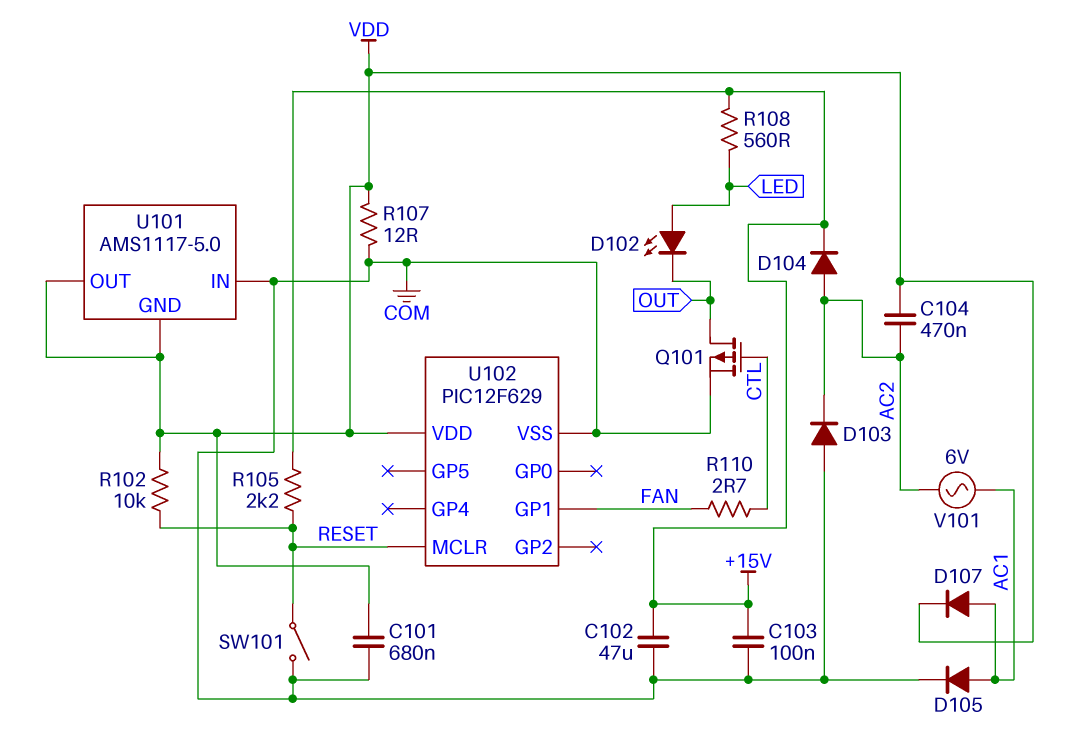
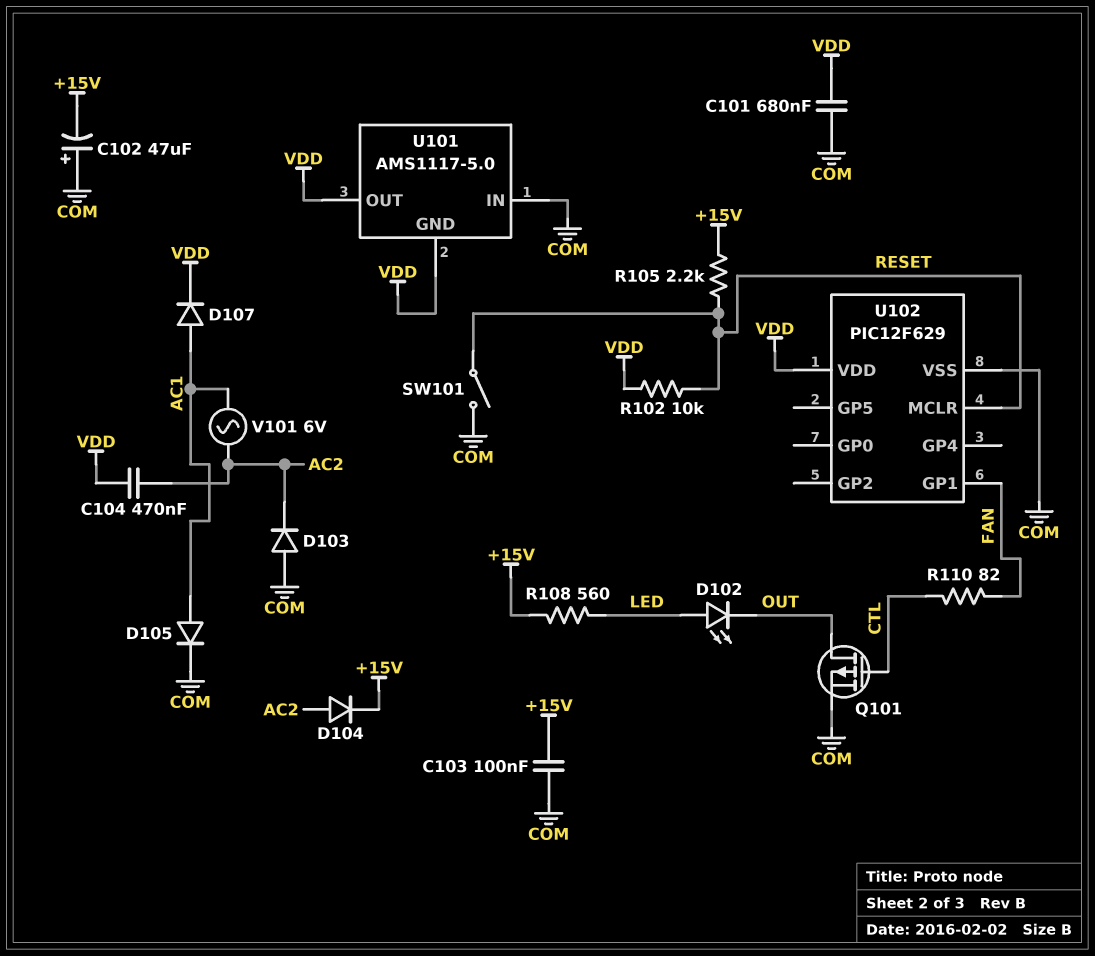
C102: 47uF (+15V, COM) -> 47uF (plus COM, minus +15V)
R107: 12 (COM, VDD) -> none
R110: 2.7 (CTL, FAN) -> 82 (CTL, FAN)

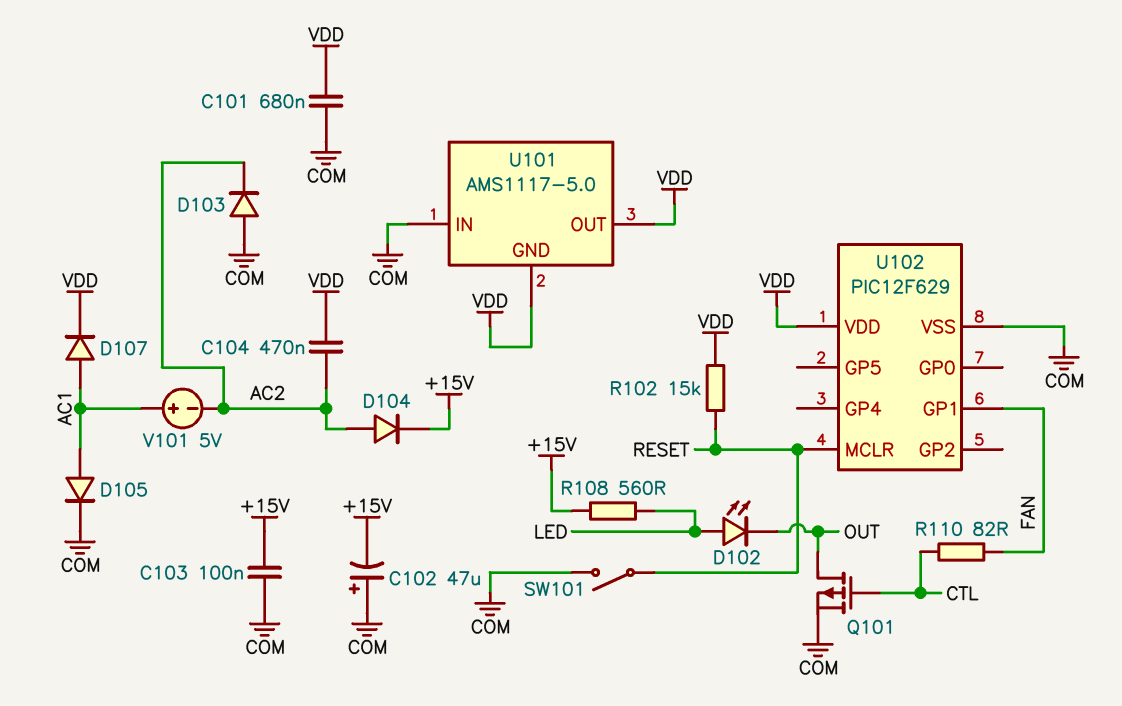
R102: 10k (RESET, VDD) -> 15k (RESET, VDD)
R105: 2.2k (+15V, RESET) -> none
V101: AC 6V (AC1, AC2) -> 5V (plus AC1, minus AC2)

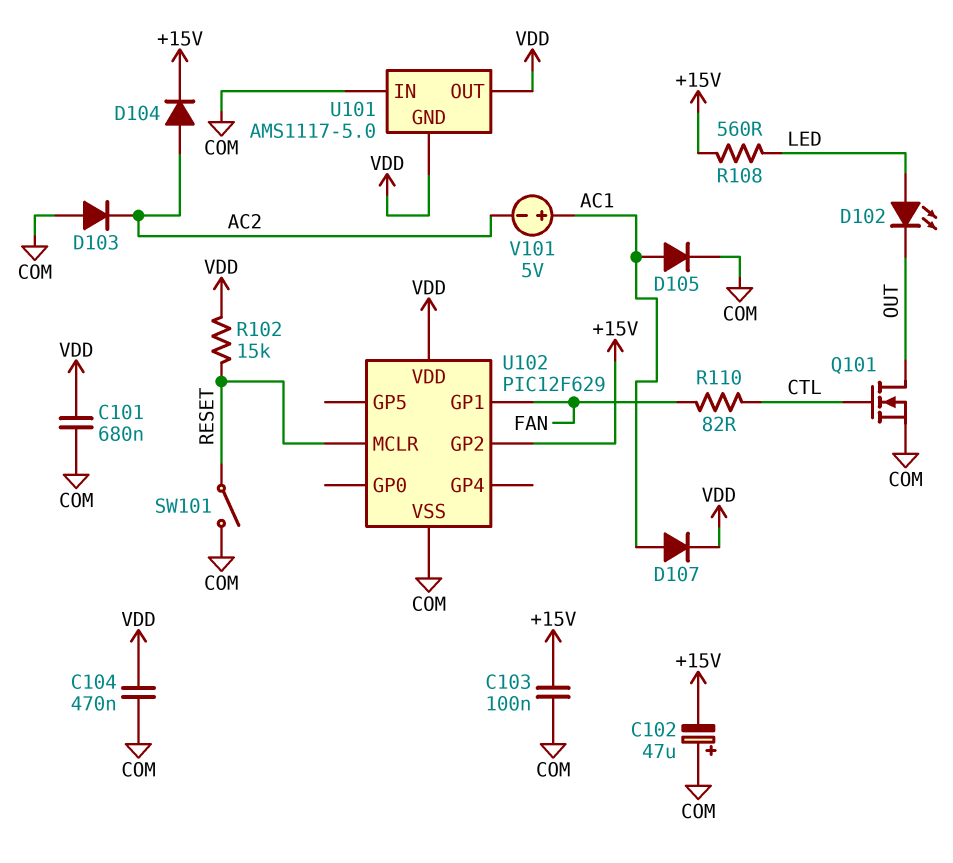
C104: 470nF (AC2, VDD) -> 470nF (COM, VDD)
Q101: PMOS (G CTL, D OUT, S COM) -> NMOS (G CTL, D OUT, S COM)
U102 pin GP2: none -> +15V

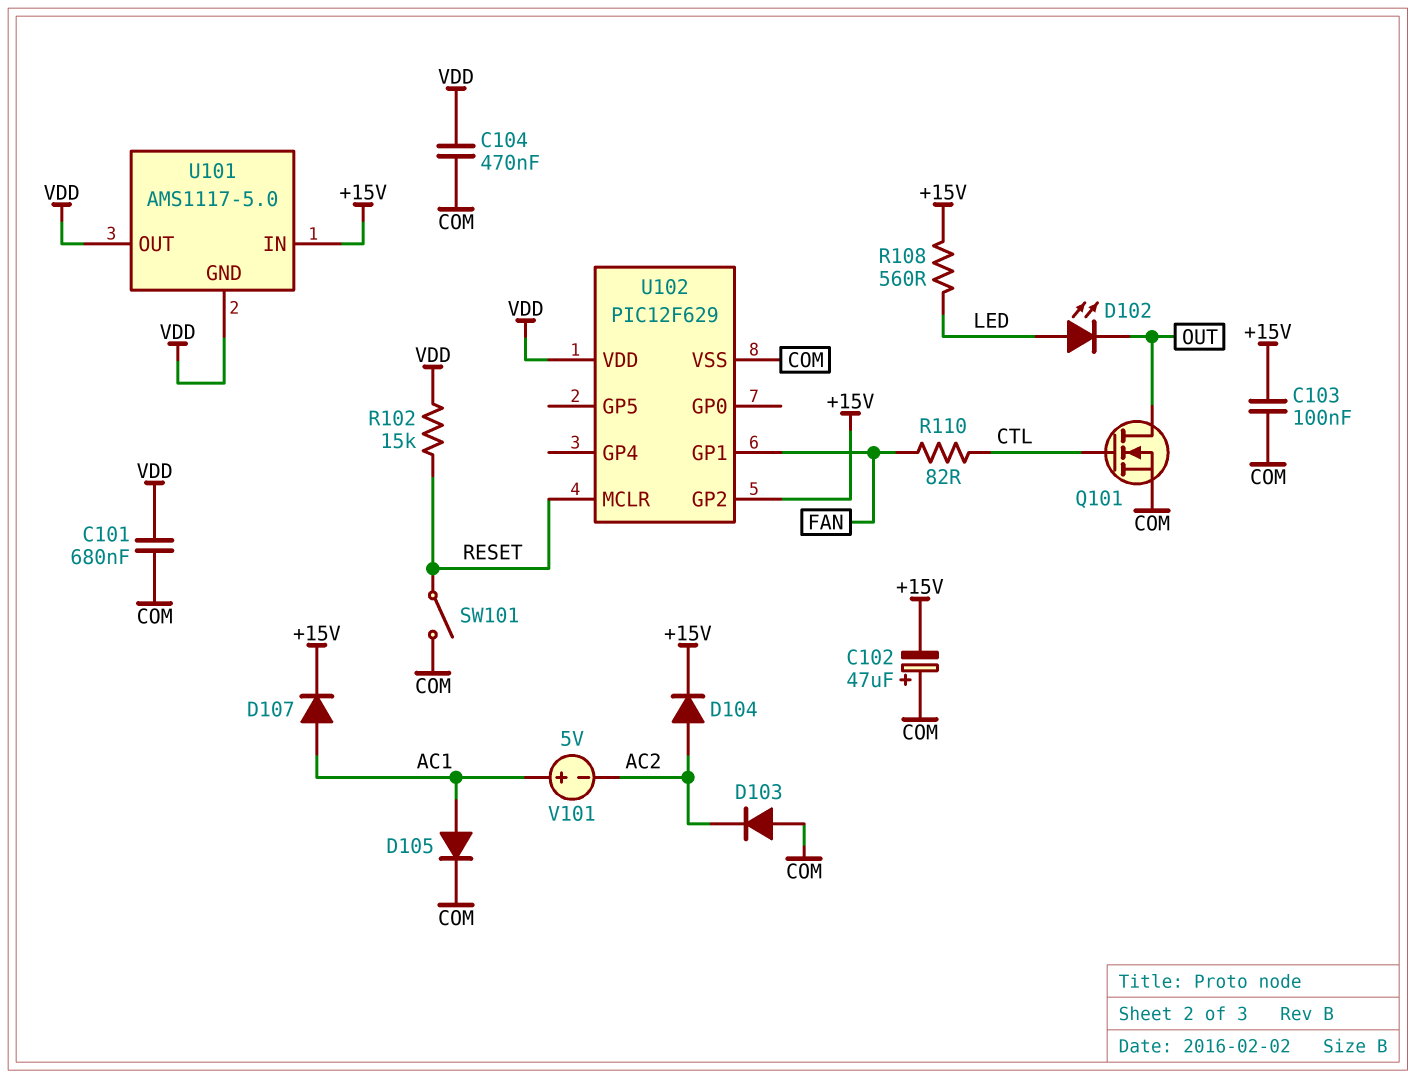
D107: diode (A AC1, K VDD) -> diode (A AC1, K +15V)
U101 pin IN: COM -> +15V

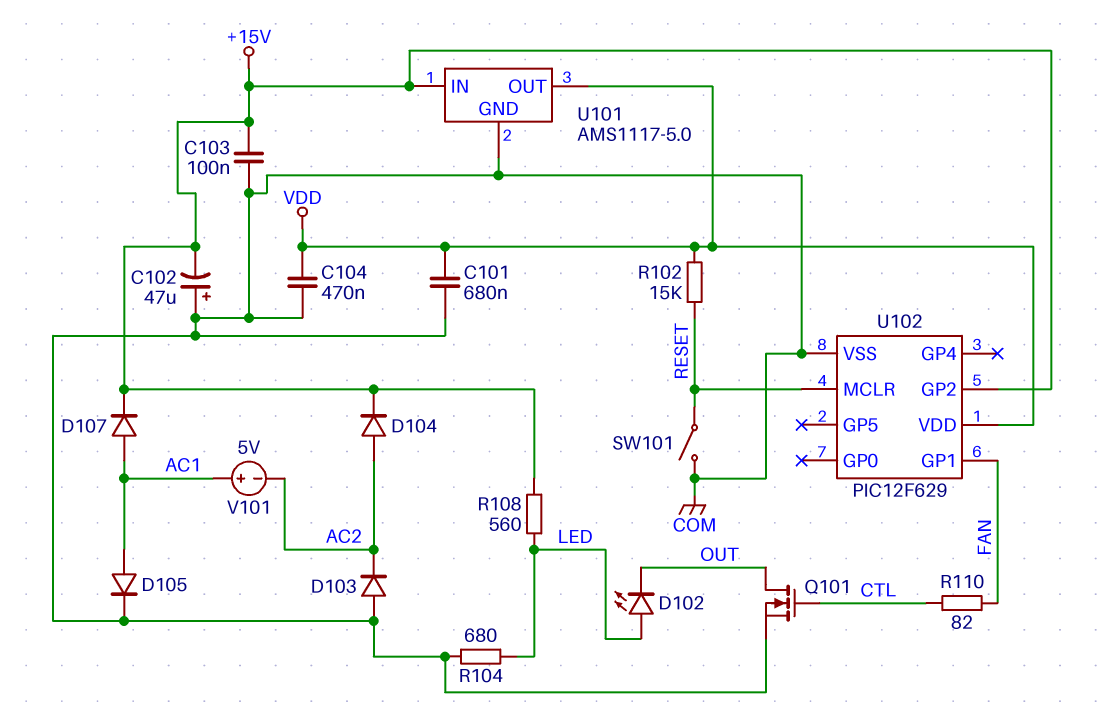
R104: none -> 680 (COM, LED)
U101 pin GND: VDD -> COM

